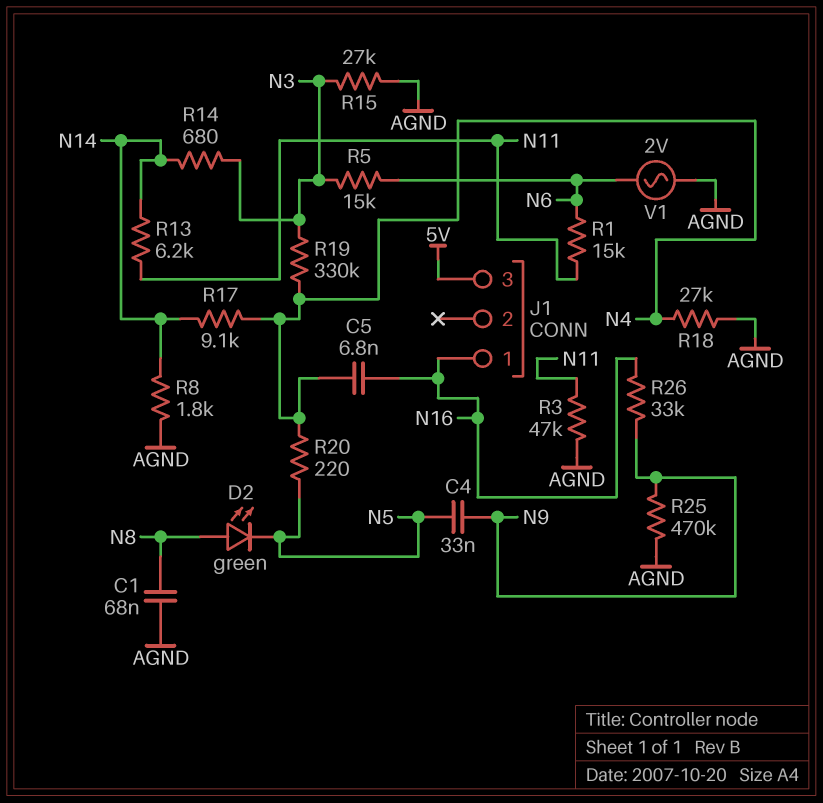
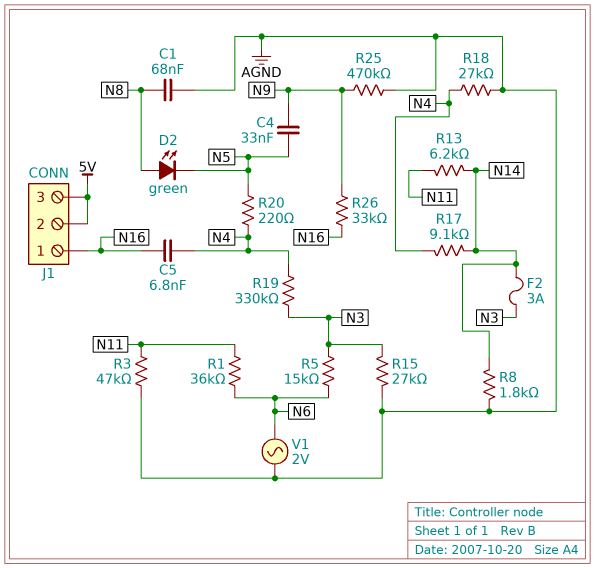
F2: none -> 3A (N3, N14)
J1 pin 2: none -> 5V
R1: 15k (N6, N11) -> 36k (N6, N11)
R14: 680 (N3, N14) -> none

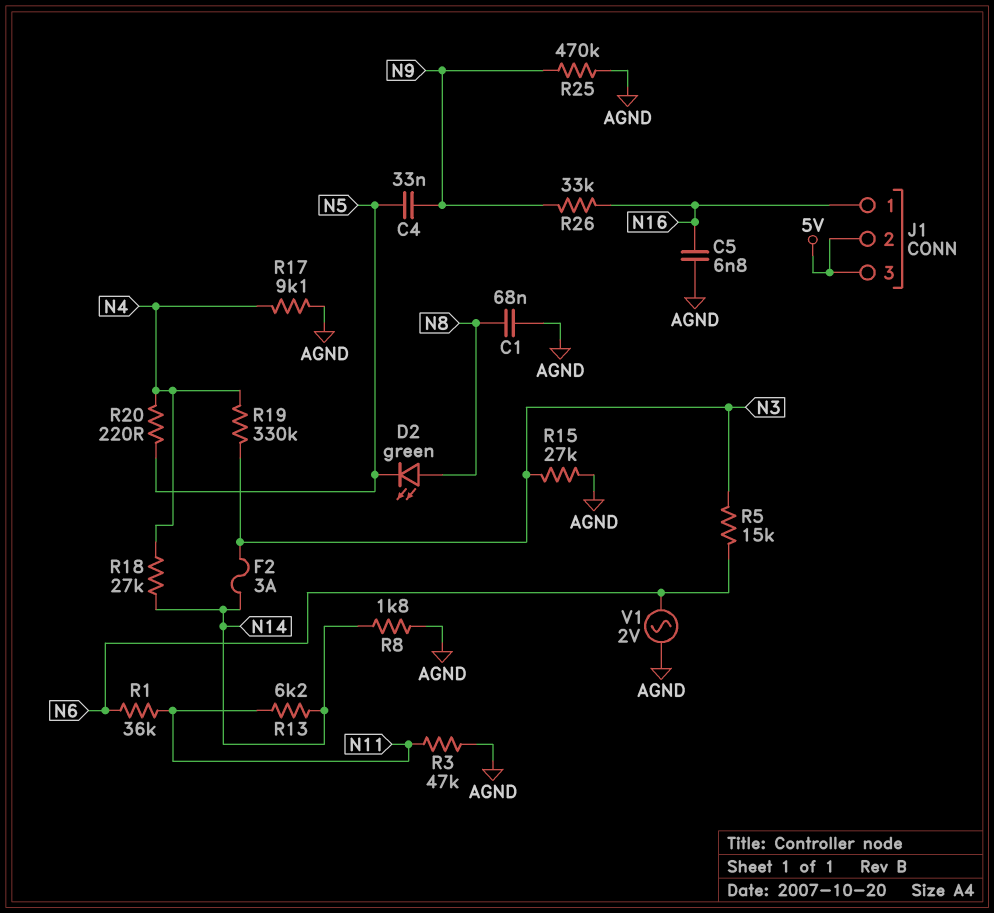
C5: 6.8nF (N4, N16) -> 6.8nF (AGND, N16)
R17: 9.1k (N4, N14) -> 9.1k (AGND, N4)
R18: 27k (AGND, N4) -> 27k (N4, N14)

